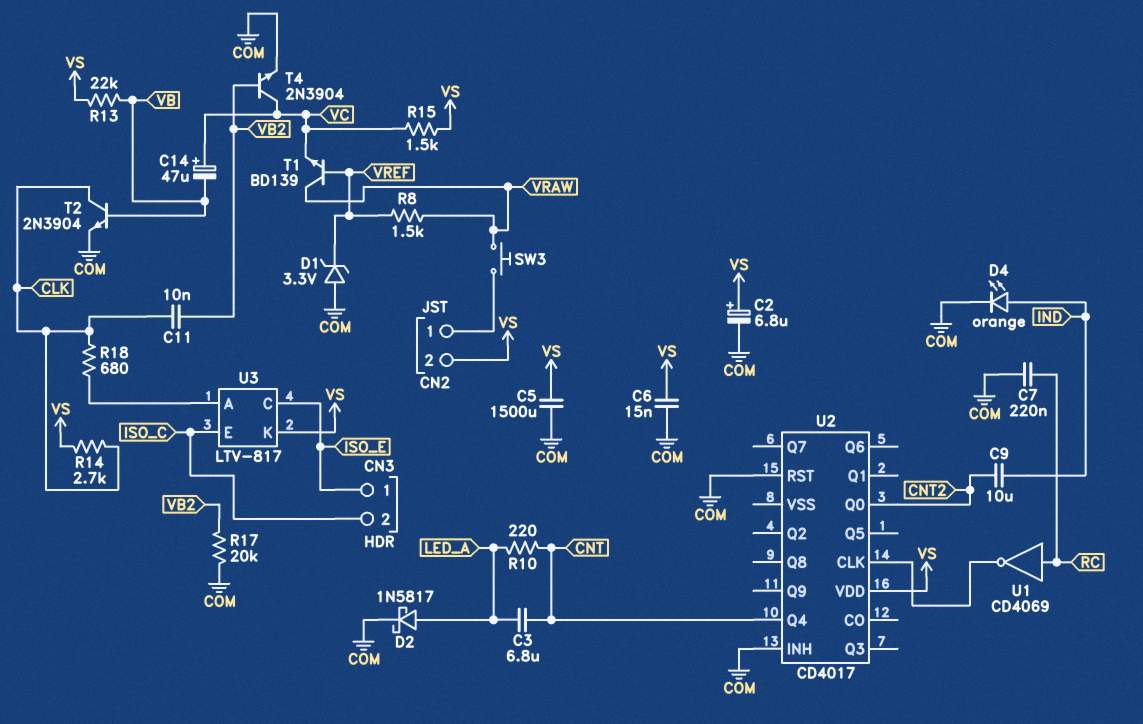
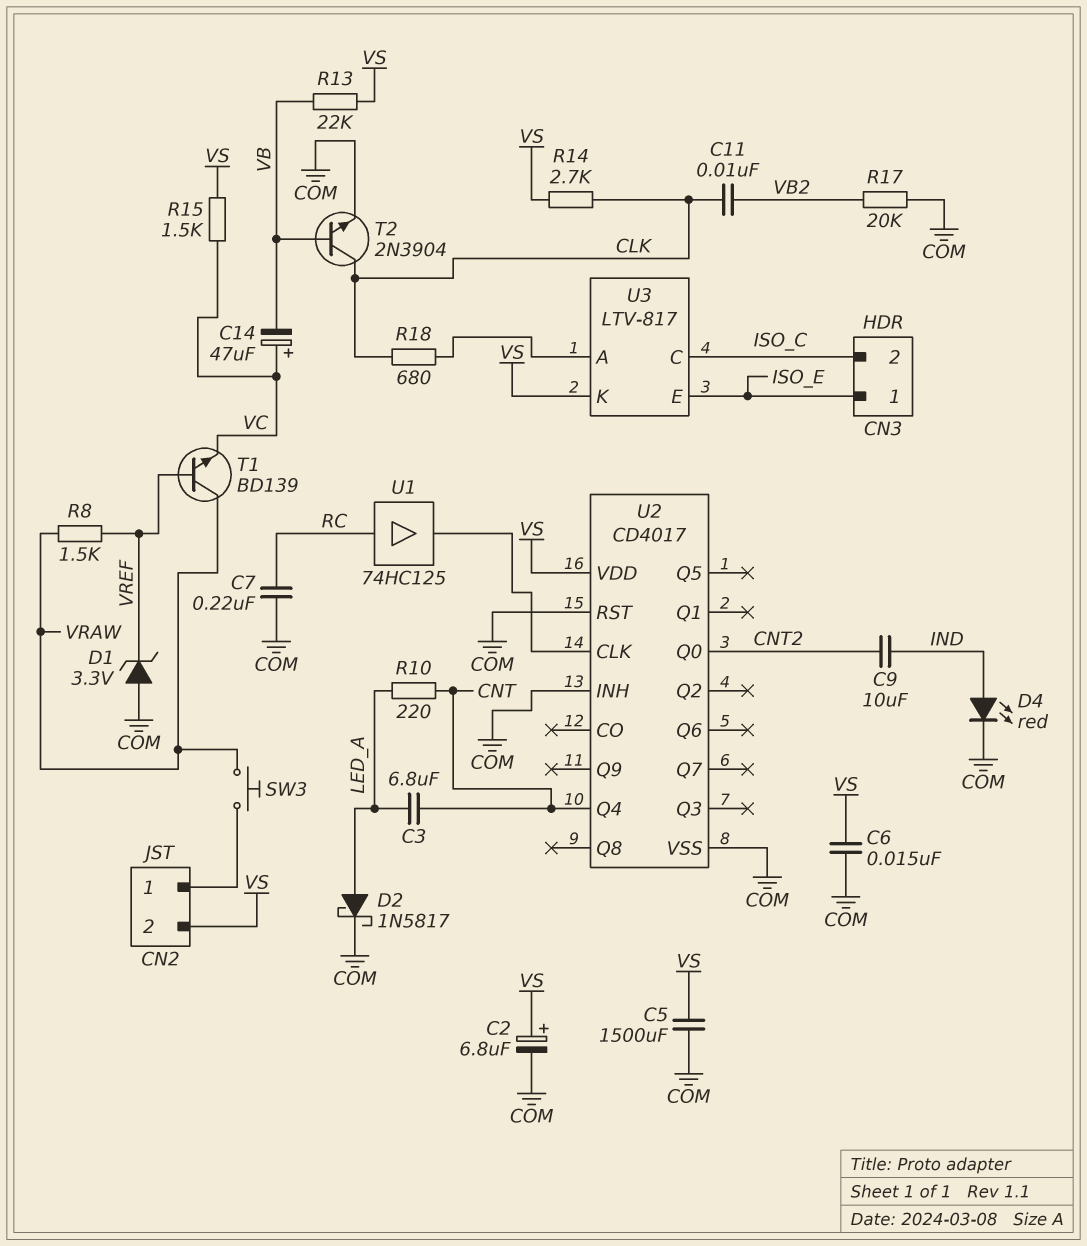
D4: LED orange (A IND, K COM) -> LED red (A IND, K COM)
T4: NPN 2N3904 (B VB2, C VC, E COM) -> none
U1: NOT CD4069 (in RC, out U2/CLK) -> buffer 74HC125 (in RC, out U2/CLK)
U2 pin VSS: none -> COM
U3 pin C: ISO_E -> ISO_C
U3 pin E: ISO_C -> ISO_E

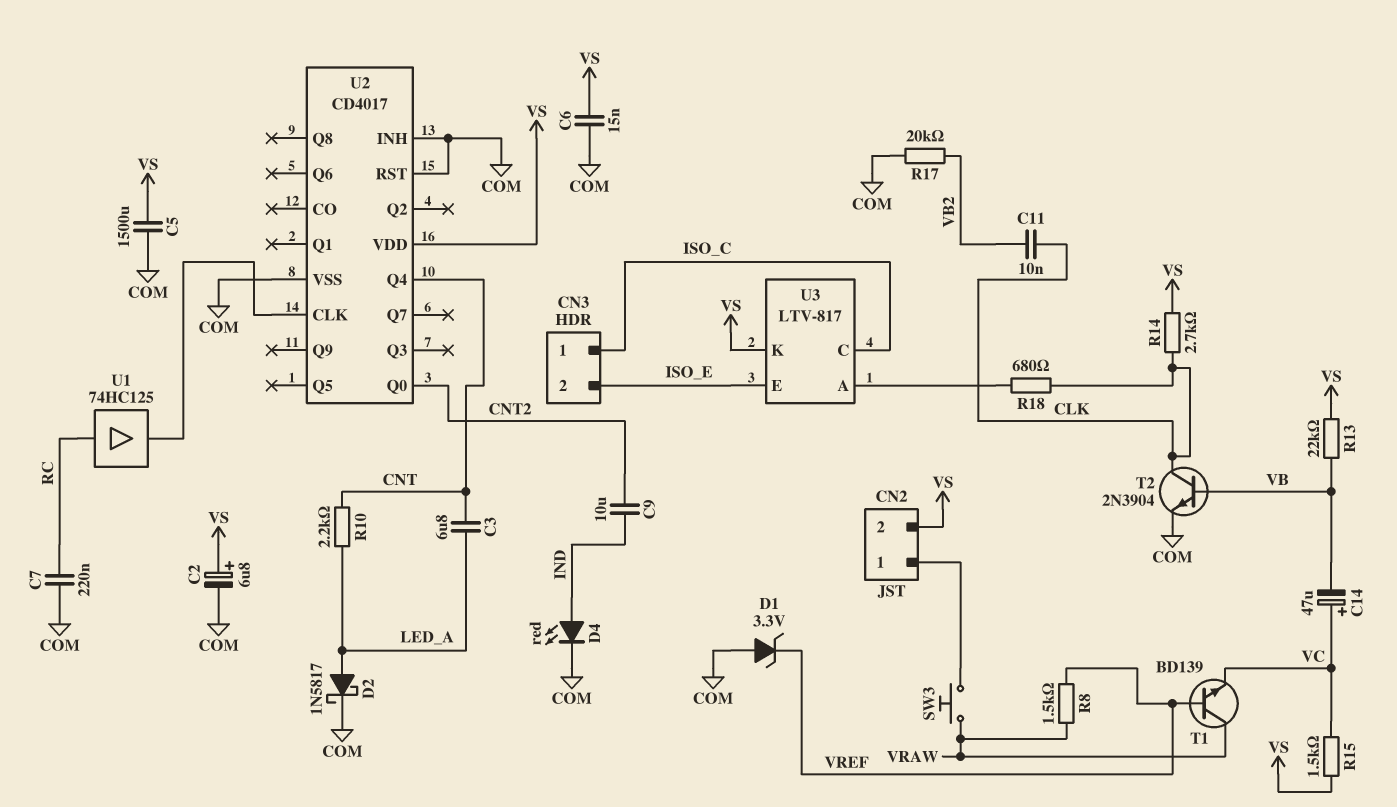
CN3 pin 1: ISO_E -> ISO_C
CN3 pin 2: ISO_C -> ISO_E
R10: 220 (CNT, LED_A) -> 2.2k (CNT, LED_A)

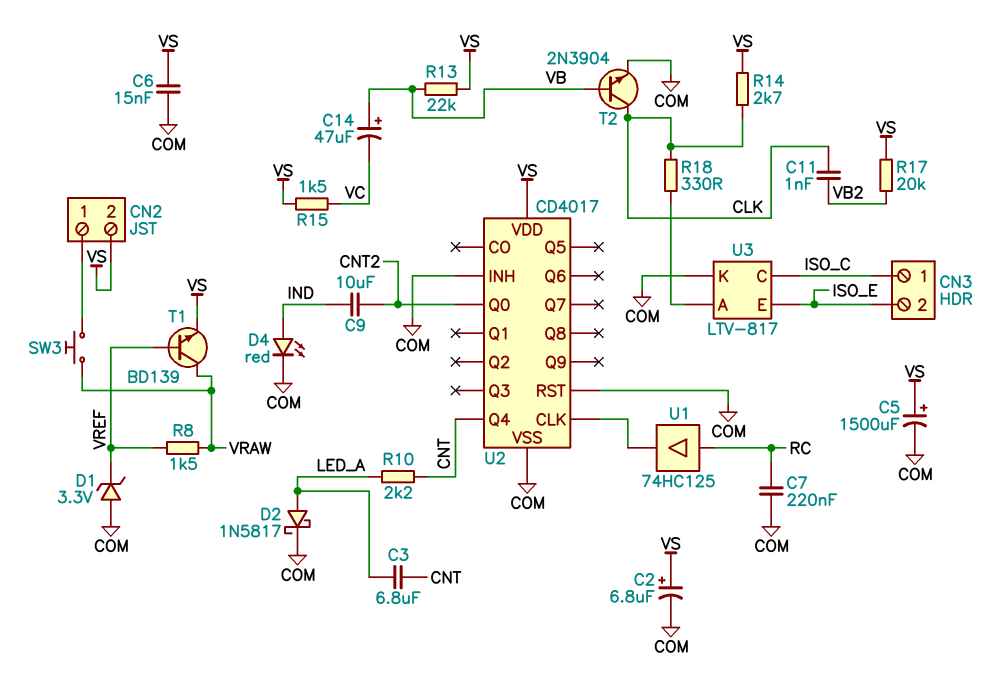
C5: 1500uF (COM, VS) -> 1500uF (plus VS, minus COM)
C11: 10nF (CLK, VB2) -> 1nF (CLK, VB2)
C14: 47uF (plus VC, minus VB) -> 47uF (plus VB, minus VC)
R17: 20k (COM, VB2) -> 20k (VB2, VS)
R18: 680 (CLK, U3/A) -> 330 (CLK, U3/A)
T1: NPN BD139 (B VREF, C VRAW, E VC) -> NPN BD139 (B VREF, C VRAW, E VS)
U3 pin K: VS -> COM

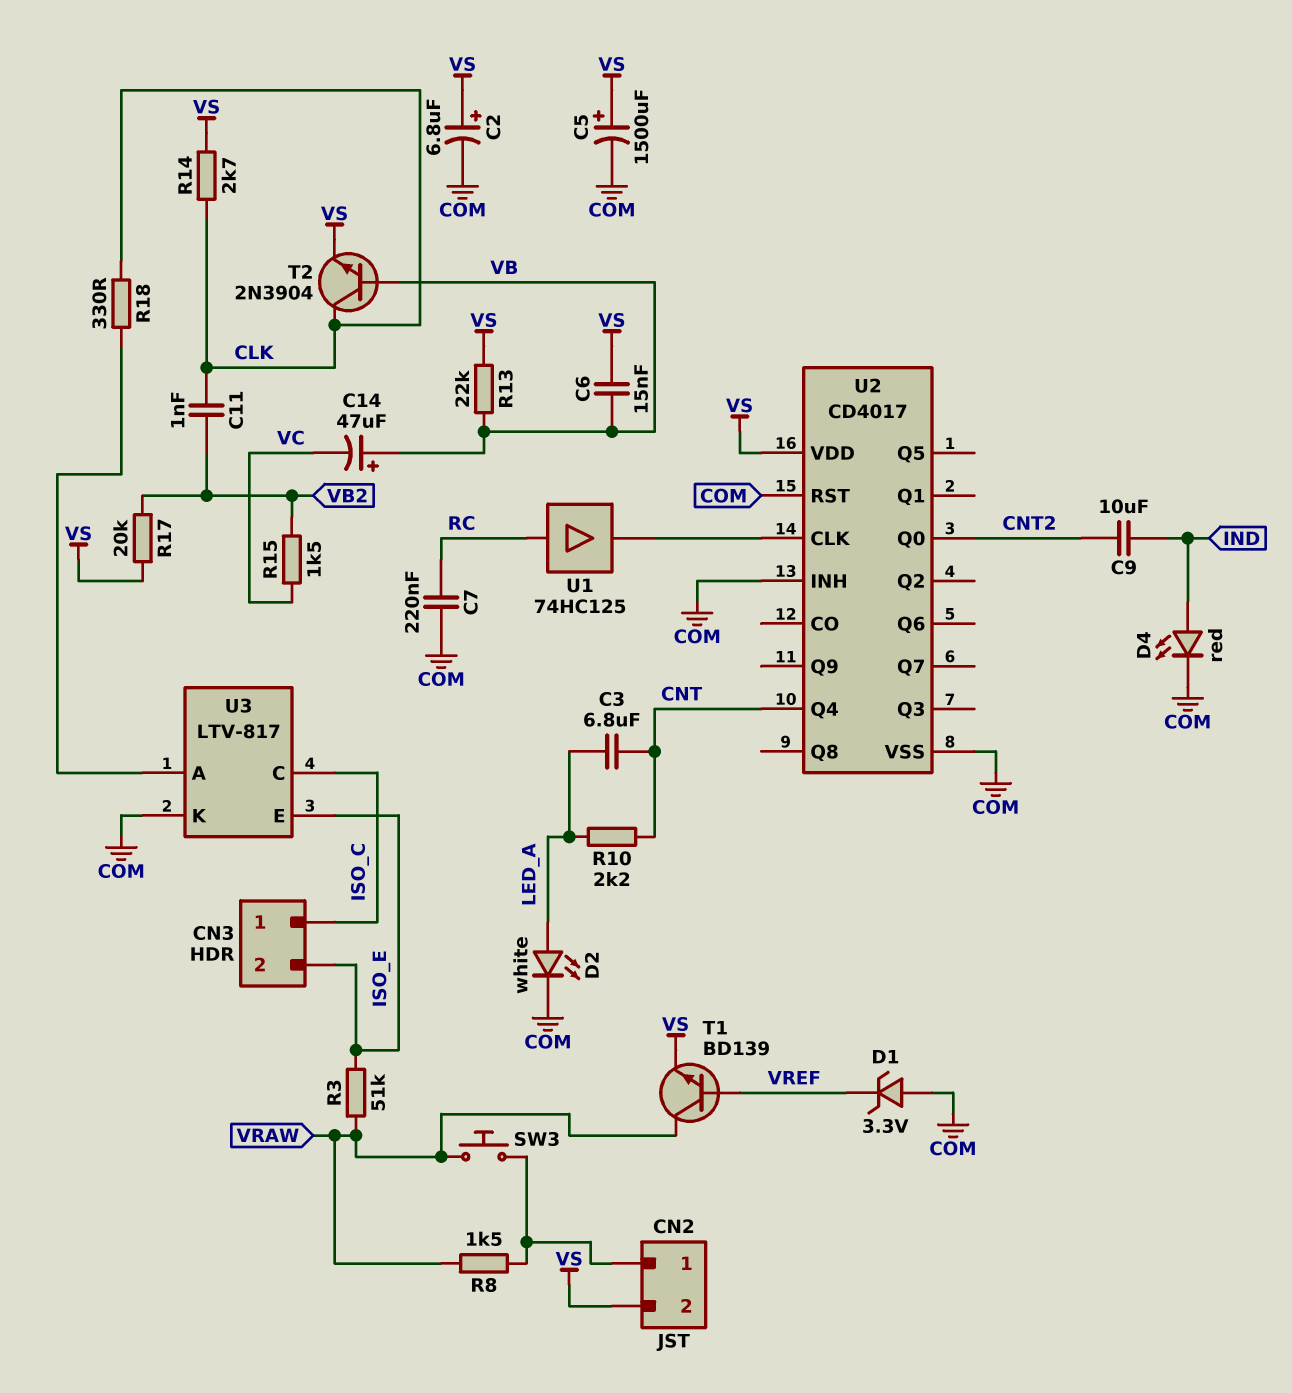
C6: 15nF (COM, VS) -> 15nF (VB, VS)
D2: schottky 1N5817 (A LED_A, K COM) -> LED white (A LED_A, K COM)
R3: none -> 51k (ISO_E, VRAW)
R8: 1.5k (VRAW, VREF) -> 1.5k (CN2/1, VRAW)
R15: 1.5k (VC, VS) -> 1.5k (VB2, VC)
T2: NPN 2N3904 (B VB, C CLK, E COM) -> NPN 2N3904 (B VB, C CLK, E VS)

